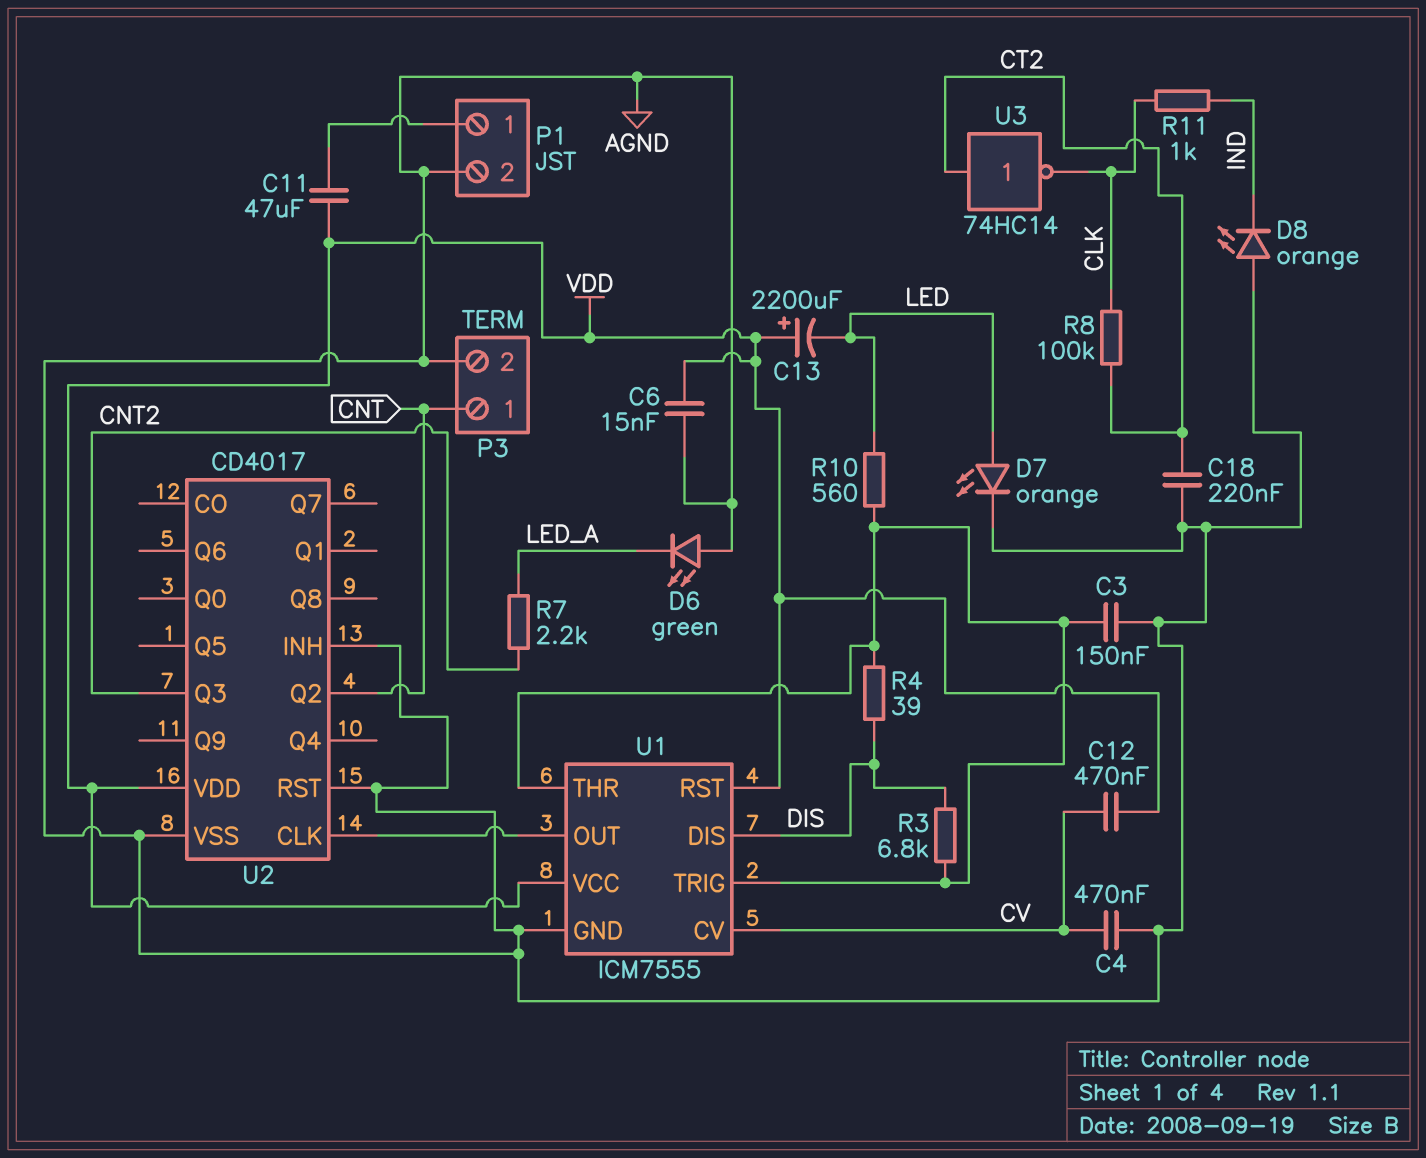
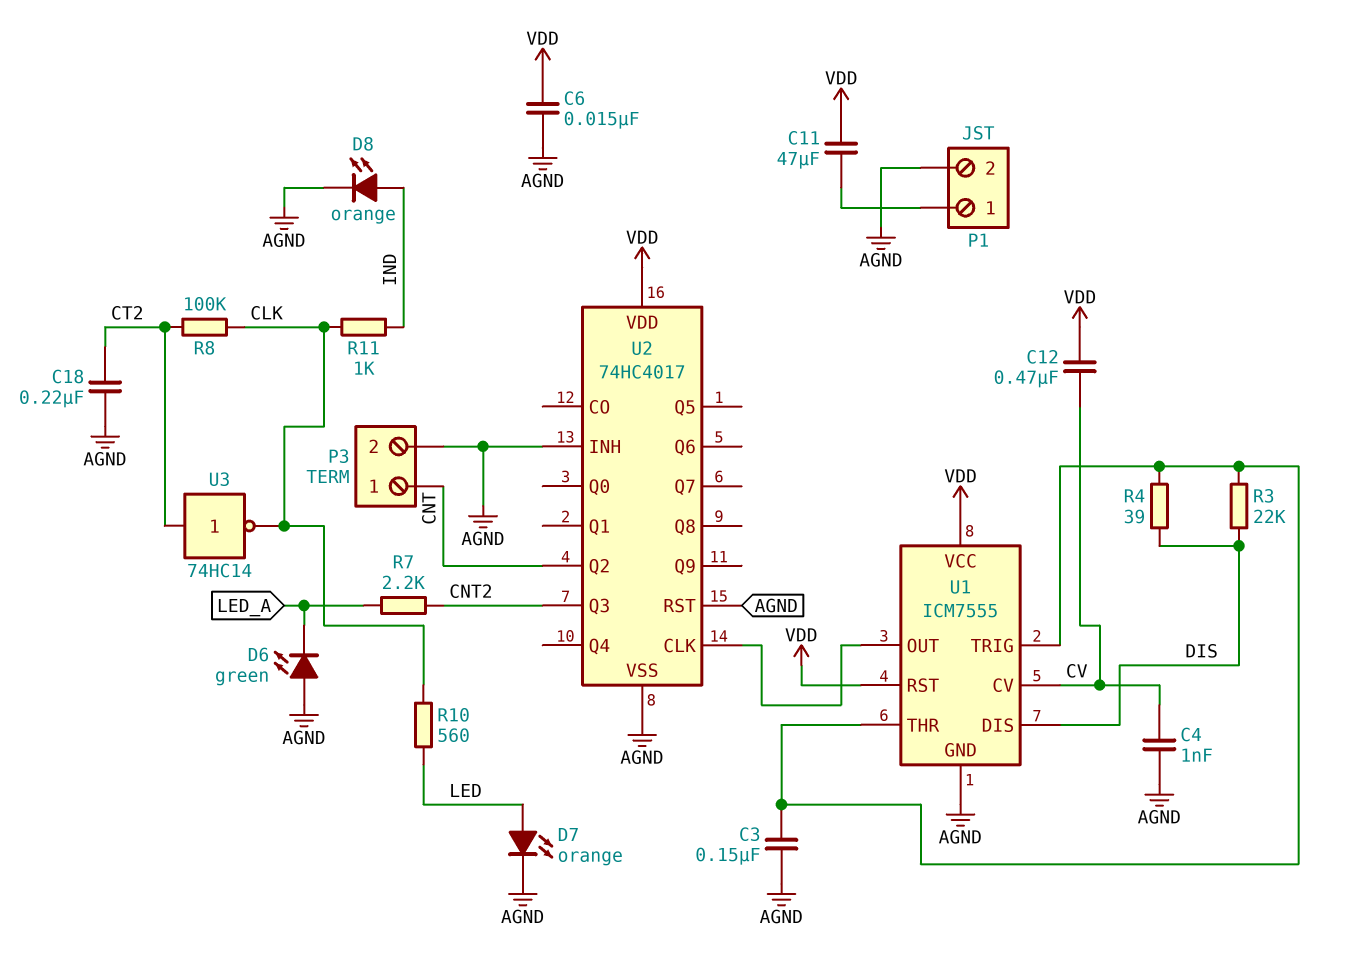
C4: 470nF (AGND, CV) -> 1nF (AGND, CV)
C13: 2200uF (plus VDD, minus LED) -> none
D8: LED orange (A AGND, K IND) -> LED orange (A IND, K AGND)
R3: 6.8k (DIS, U1/THR) -> 22k (DIS, U1/THR)
R10: 560 (LED, U1/THR) -> 560 (CLK, LED)
U2: CD4017 -> 74HC4017

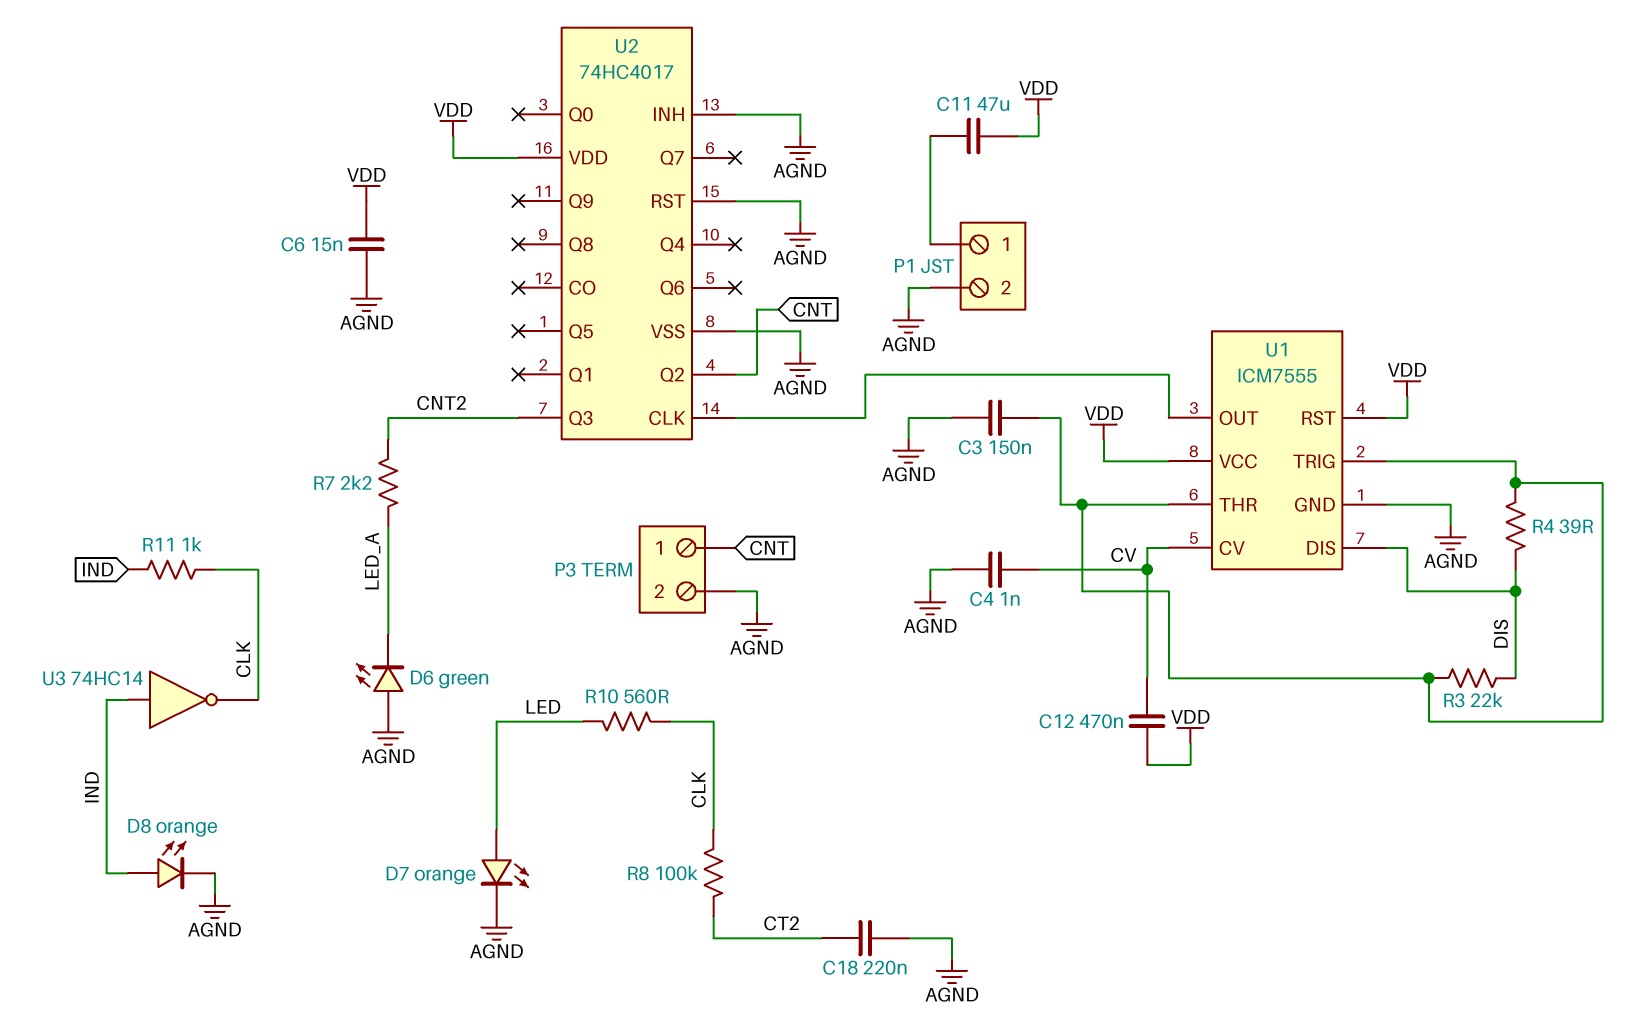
U3: NOT 74HC14 (in CT2, out CLK) -> NOT 74HC14 (in IND, out CLK)

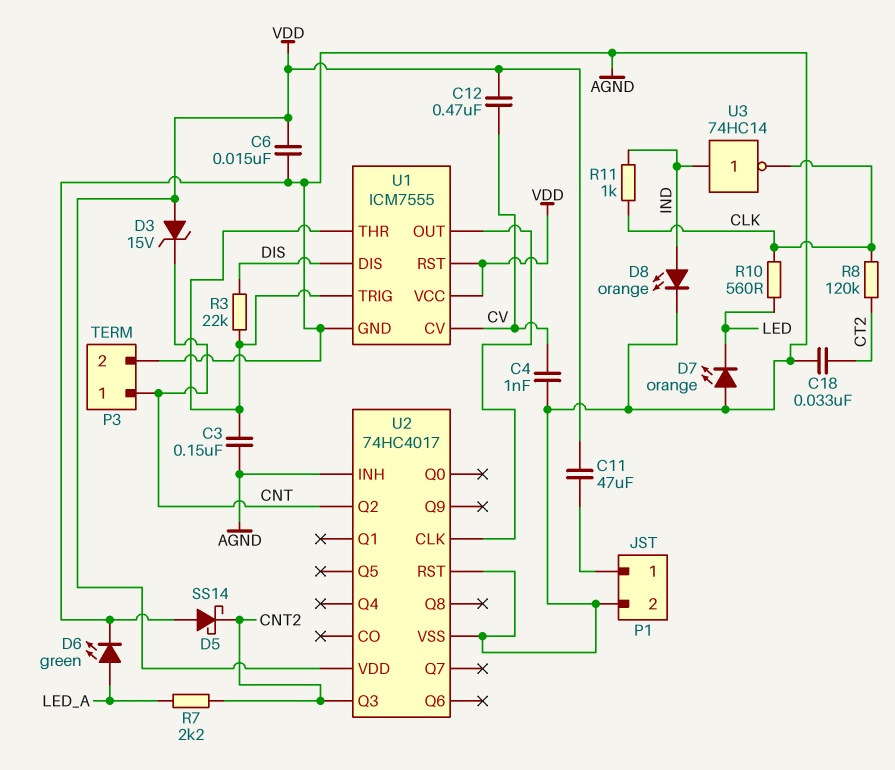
C18: 220nF (AGND, CT2) -> 33nF (AGND, CT2)
D3: none -> zener 15V (A VDD, K CNT)
D5: none -> schottky SS14 (A AGND, K CNT2)
D6: LED green (A AGND, K LED_A) -> LED green (A LED_A, K AGND)
D7: LED orange (A LED, K AGND) -> LED orange (A AGND, K LED)
R4: 39 (DIS, U1/THR) -> none
R8: 100k (CLK, CT2) -> 120k (CLK, CT2)

